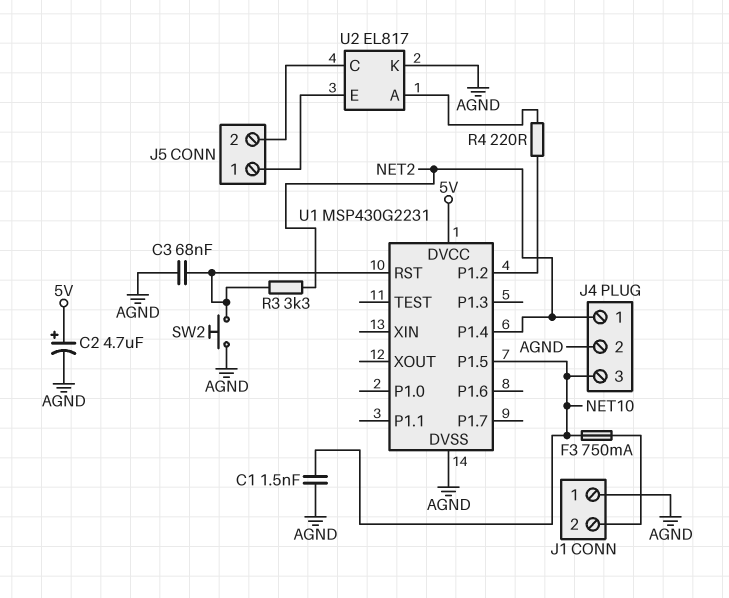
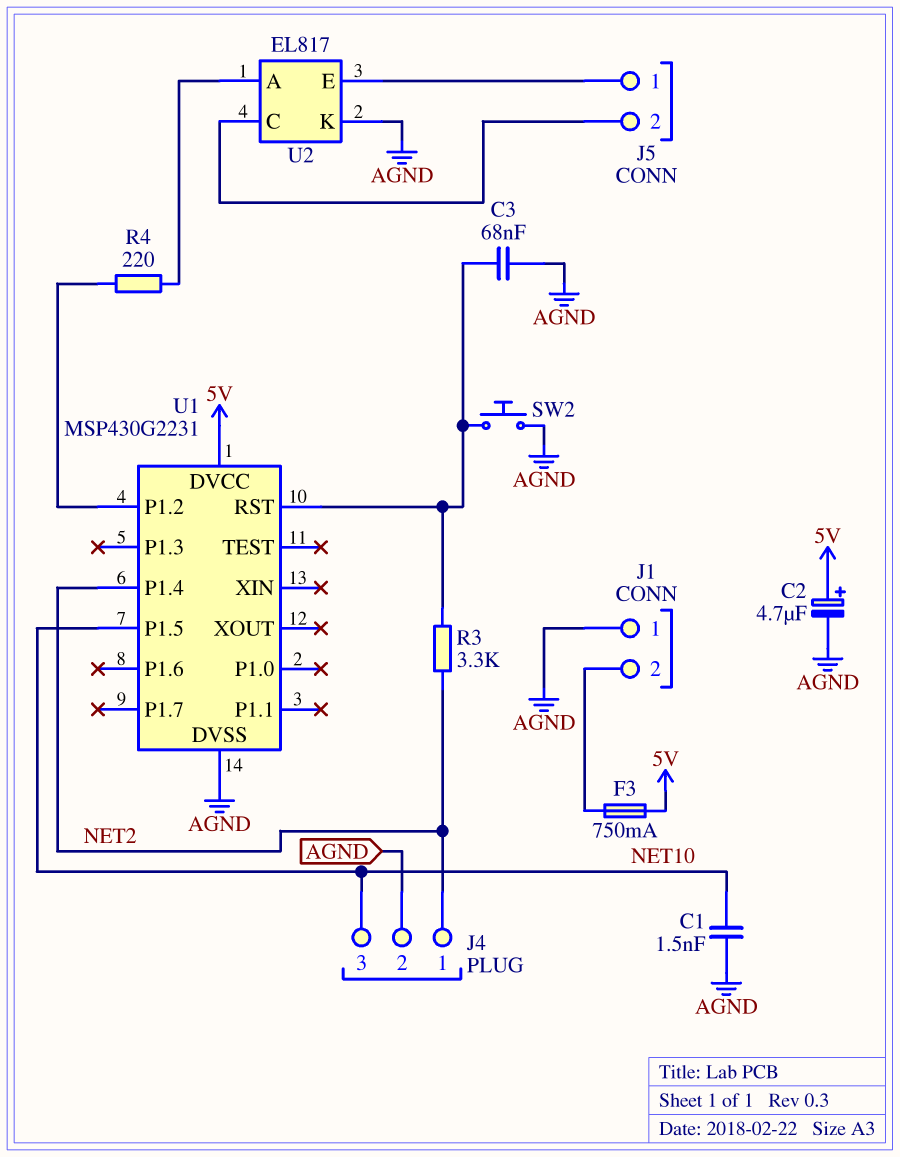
F3: 750mA (J1/2, NET10) -> 750mA (5V, J1/2)

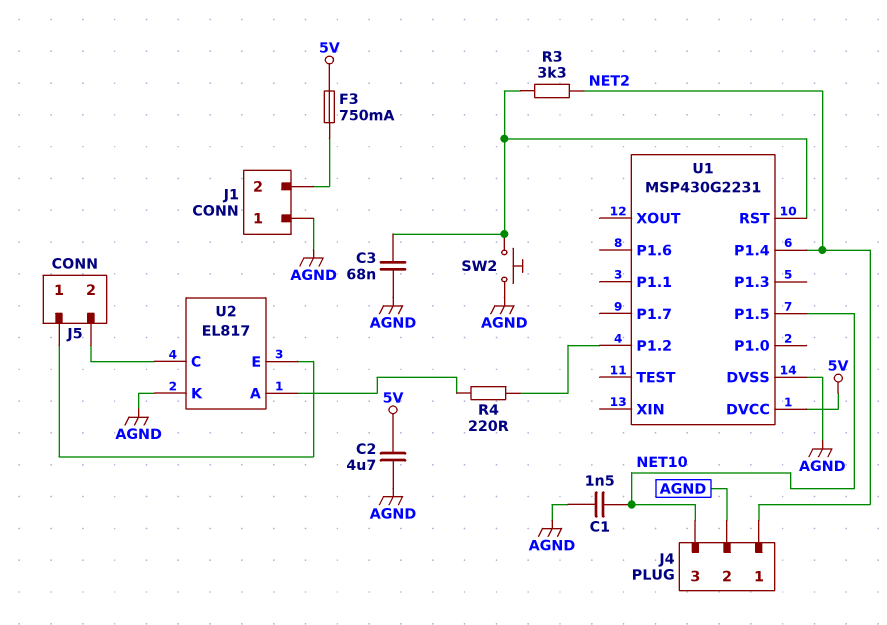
C2: 4.7uF (plus 5V, minus AGND) -> 4.7uF (5V, AGND)

